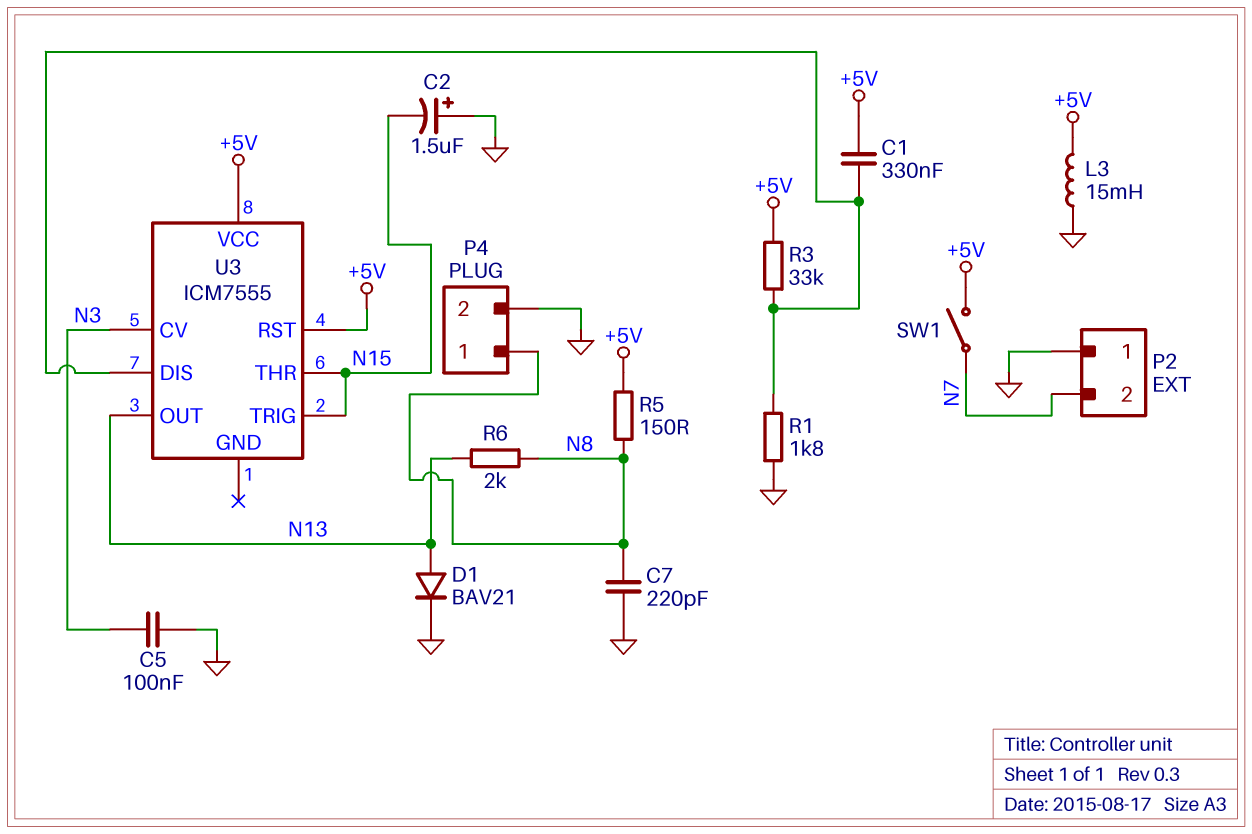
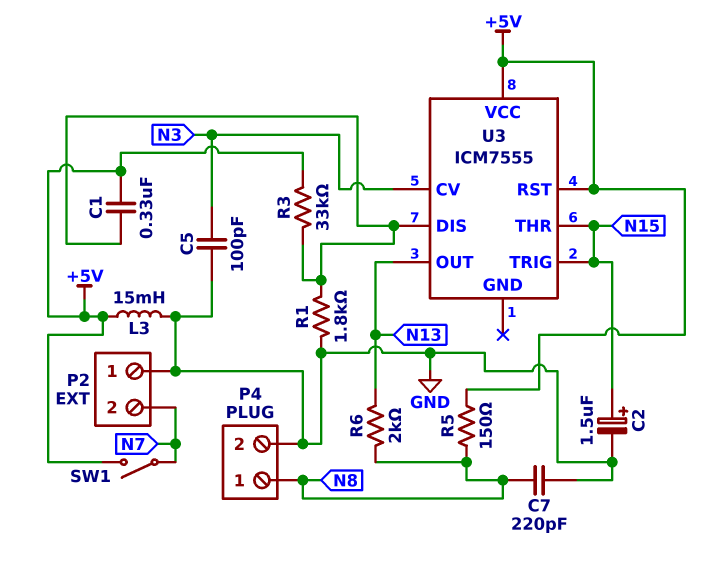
C2: 1.5uF (plus GND, minus N15) -> 1.5uF (plus N15, minus GND)
C5: 100nF (GND, N3) -> 100pF (GND, N3)
D1: diode BAV21 (A N13, K GND) -> none

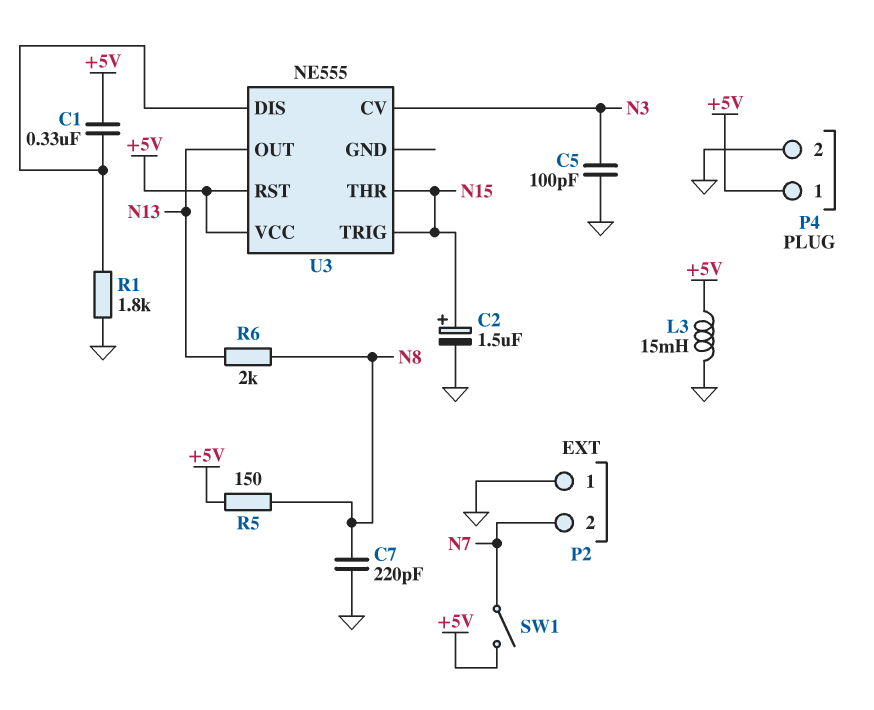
P4 pin 1: N8 -> +5V
R3: 33k (+5V, U3/DIS) -> none
U3: ICM7555 -> NE555

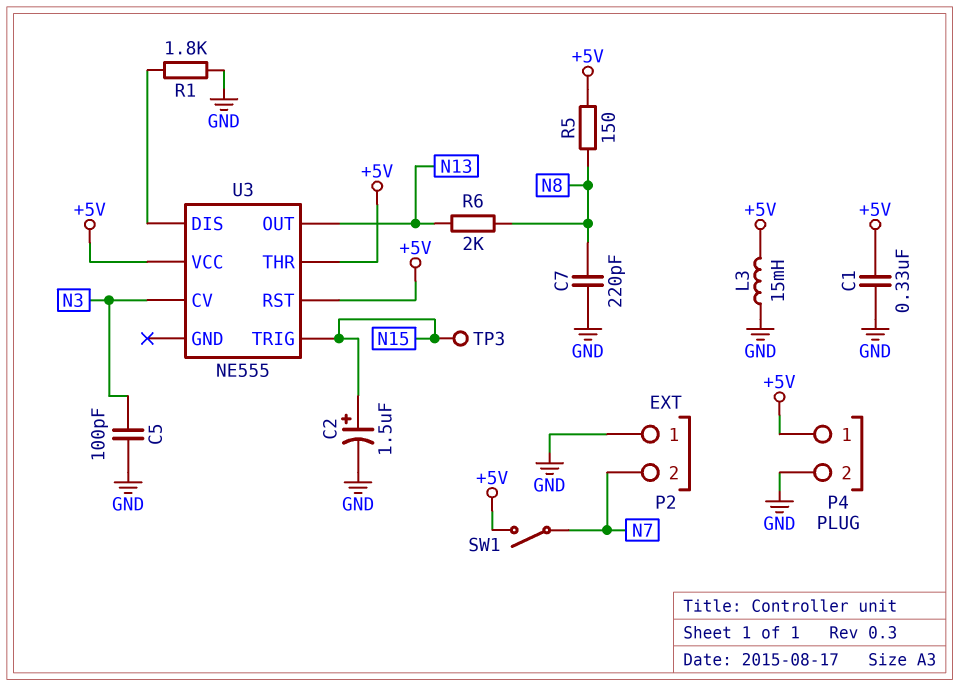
C1: 330nF (+5V, U3/DIS) -> 330nF (+5V, GND)
TP3: none -> test point (N15)
U3 pin THR: N15 -> +5V

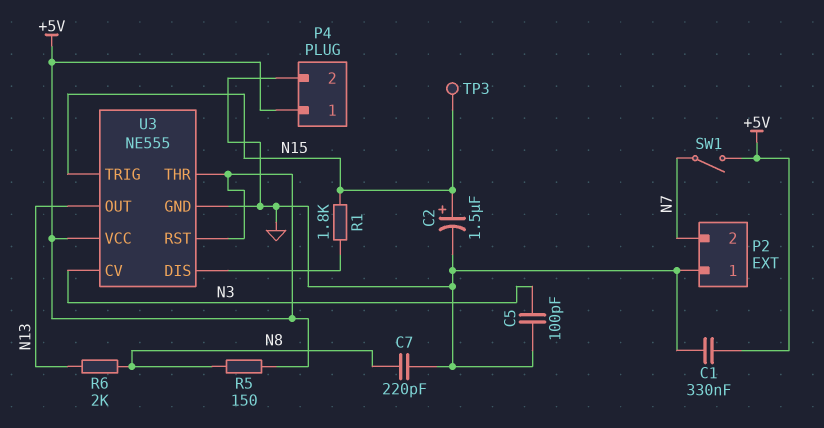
L3: 15mH (+5V, GND) -> none
R1: 1.8k (GND, U3/DIS) -> 1.8k (N15, U3/DIS)
U3 pin GND: none -> GND

